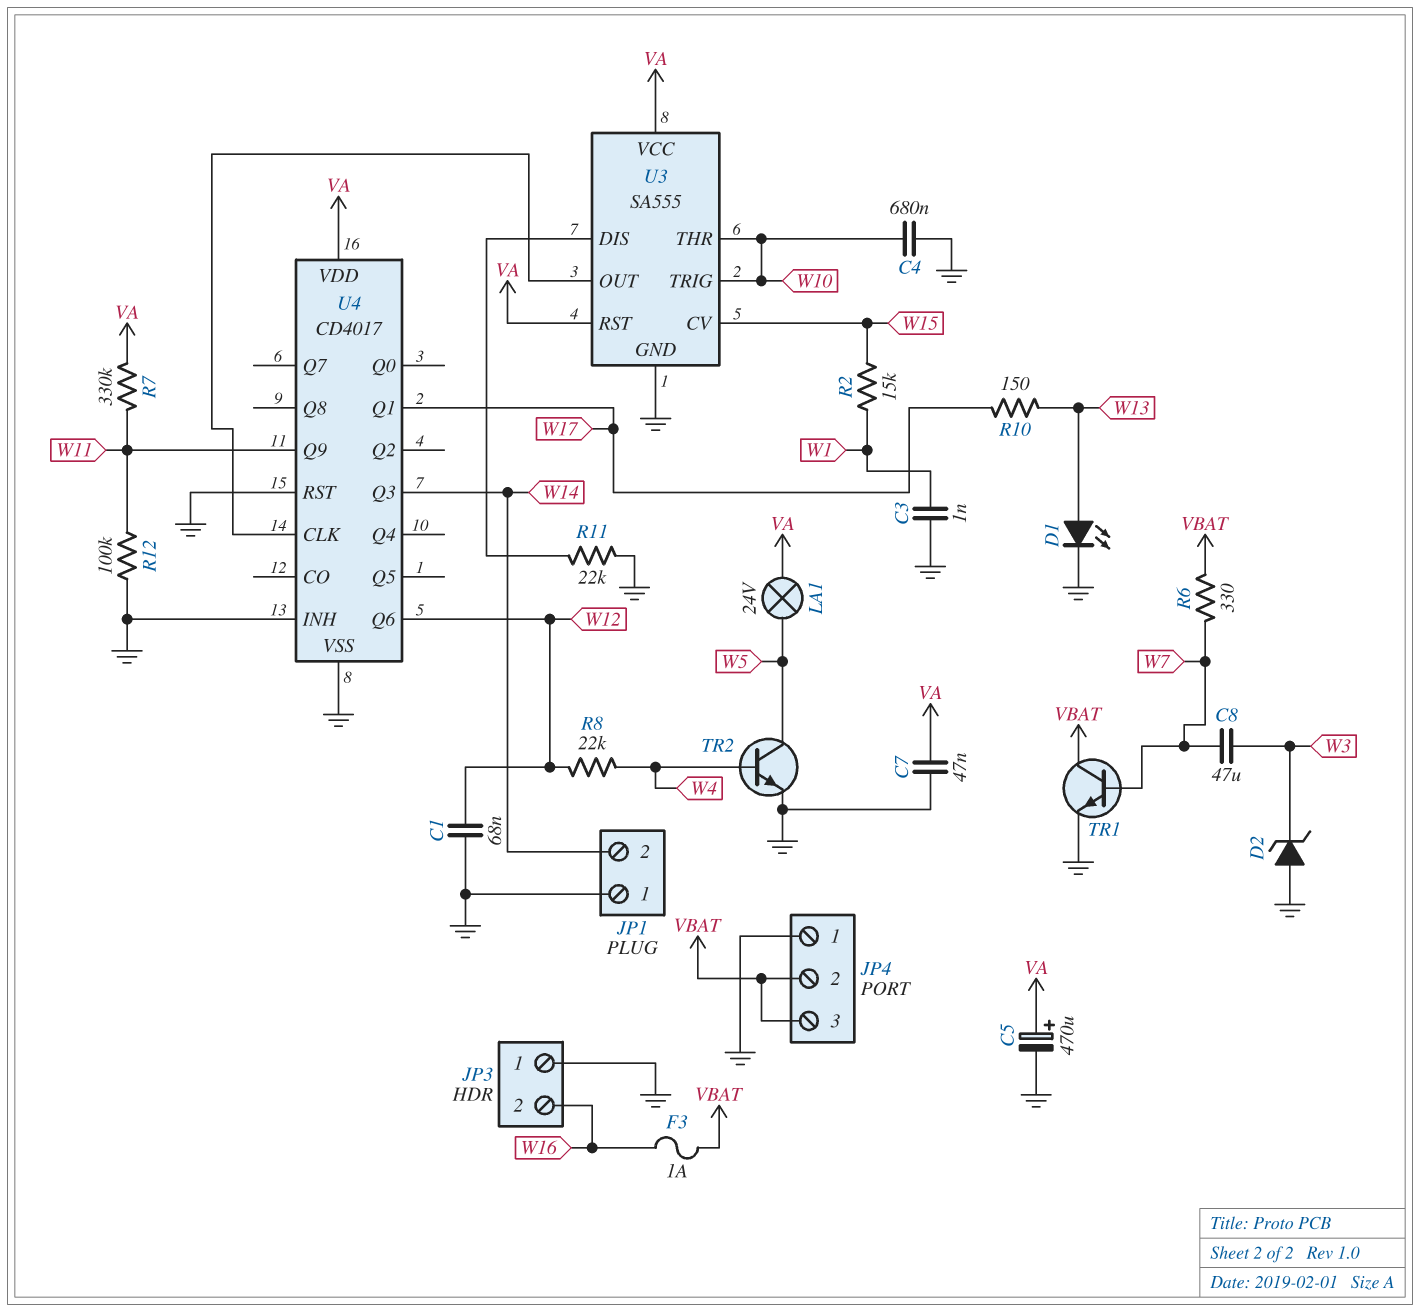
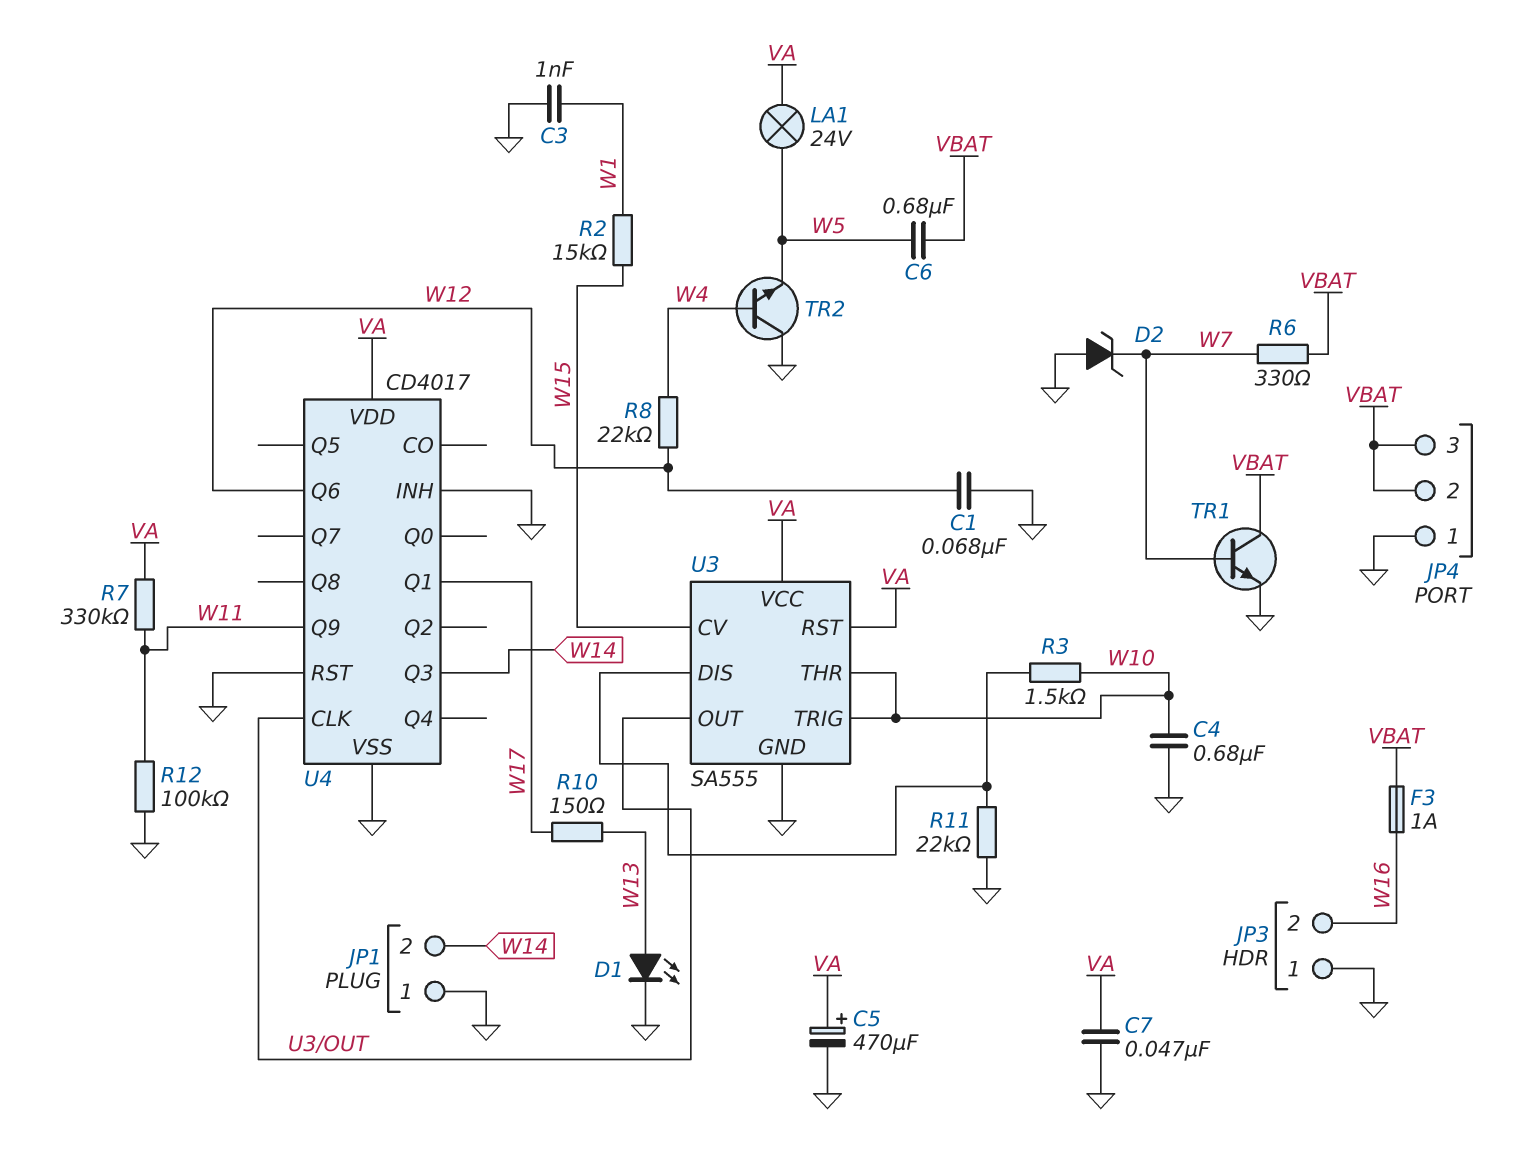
C6: none -> 680nF (VBAT, W5)
C8: 47uF (W3, W7) -> none
D2: zener (A GND, K W3) -> zener (A GND, K W7)
R3: none -> 1.5k (U3/DIS, W10)
TR2: NPN (B W4, C W5, E GND) -> NPN (B W4, C GND, E W5)

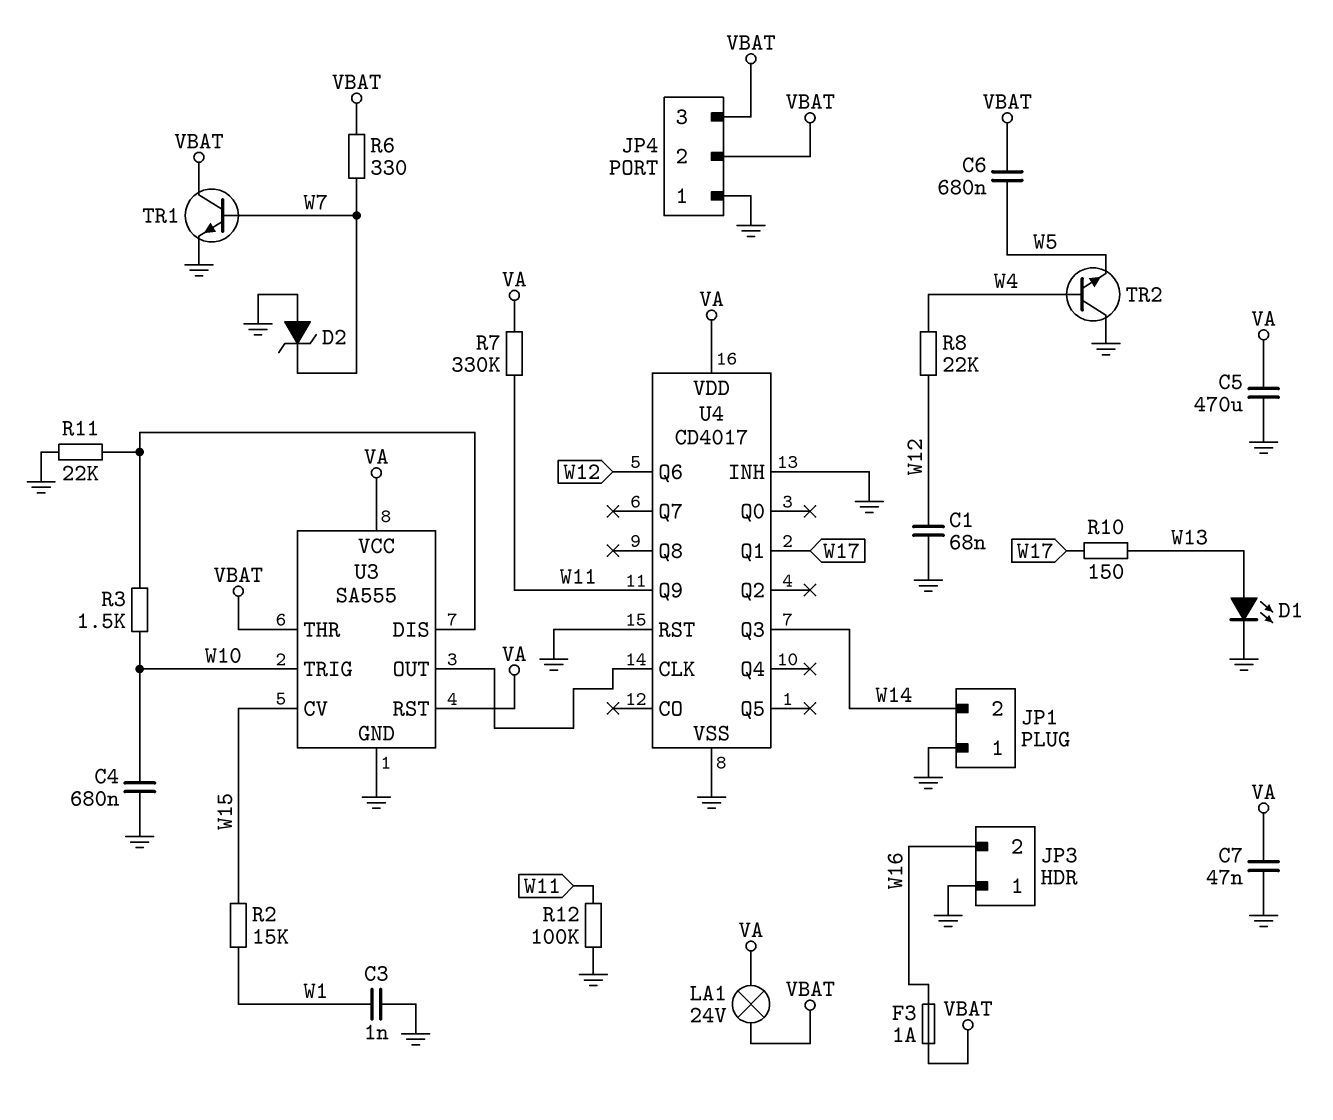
C5: 470uF (plus VA, minus GND) -> 470uF (GND, VA)
LA1: lamp 24V (VA, W5) -> lamp 24V (VA, VBAT)
U3 pin THR: W10 -> VBAT

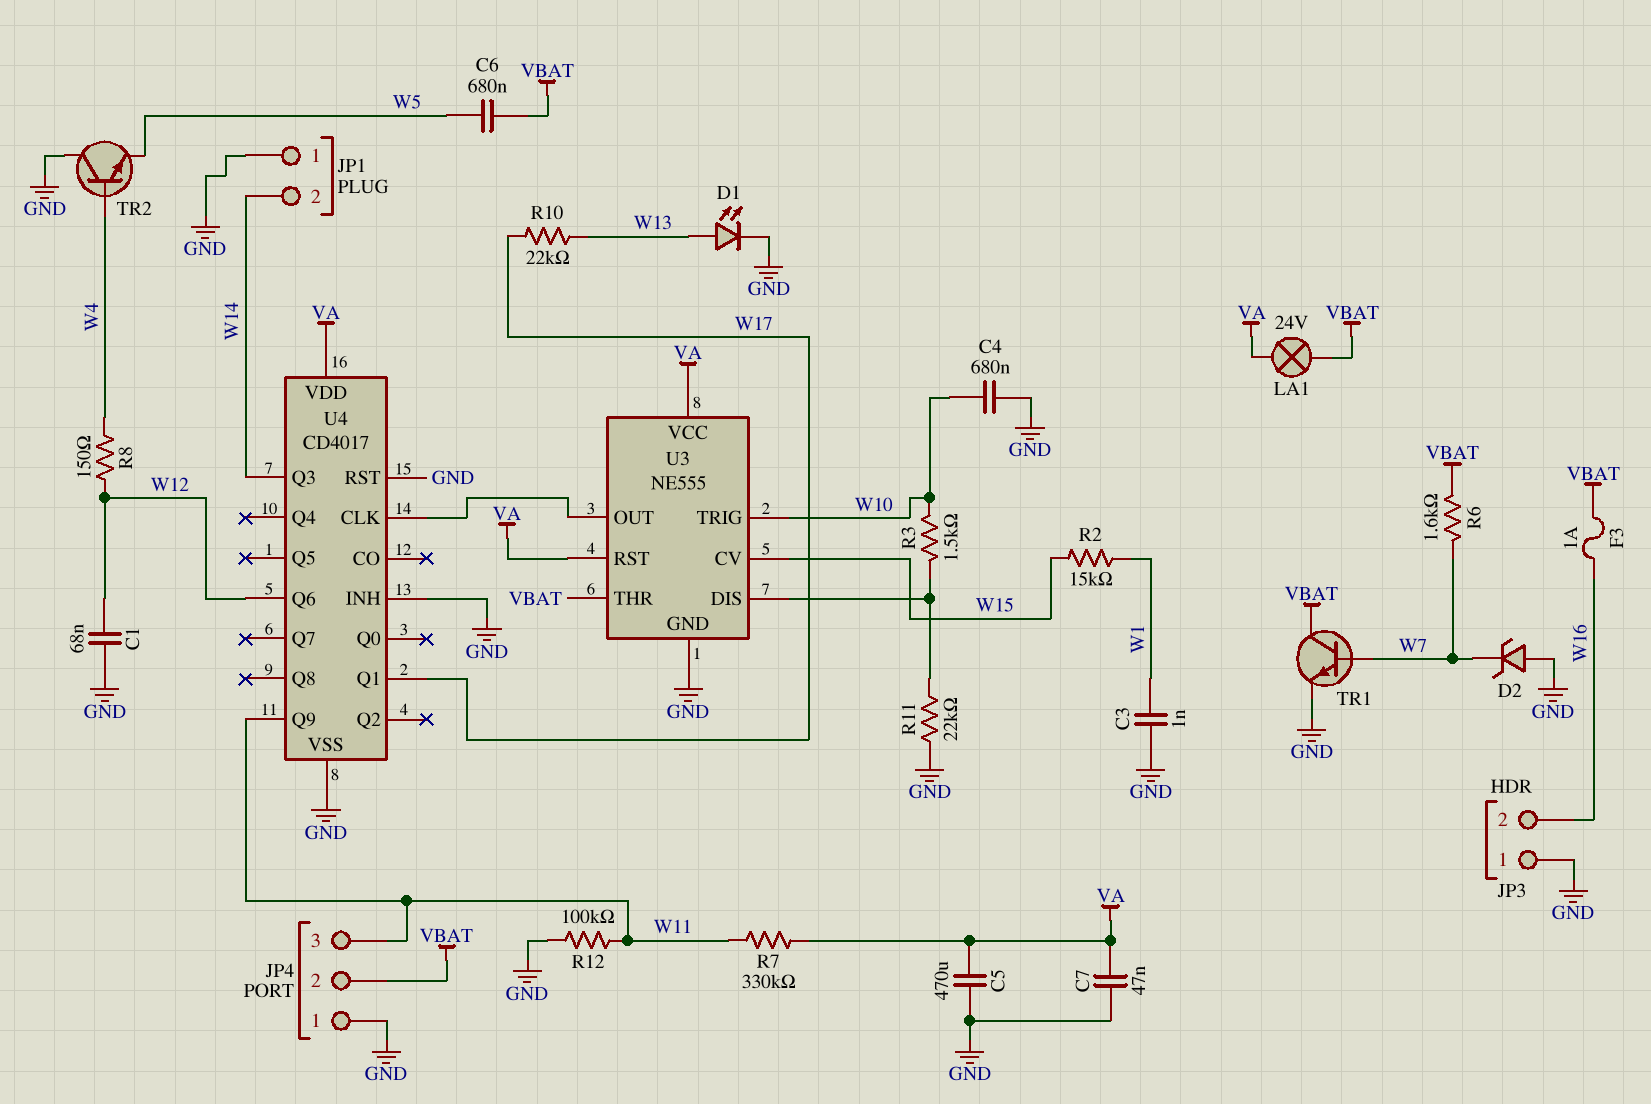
JP4 pin 3: VBAT -> W11
R6: 330 (VBAT, W7) -> 1.6k (VBAT, W7)
R8: 22k (W4, W12) -> 150 (W4, W12)
R10: 150 (W13, W17) -> 22k (W13, W17)
U3: SA555 -> NE555

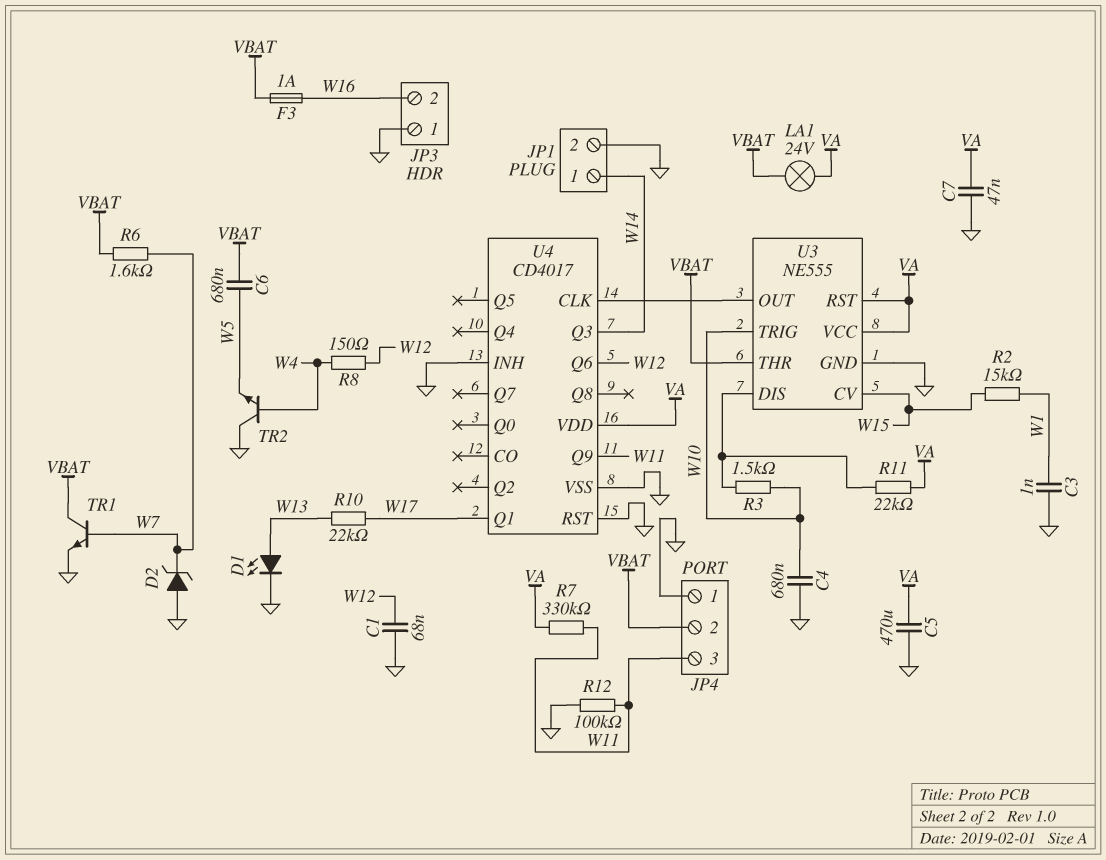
JP1 pin 1: GND -> W14
JP1 pin 2: W14 -> GND
R11: 22k (GND, U3/DIS) -> 22k (U3/DIS, VA)

